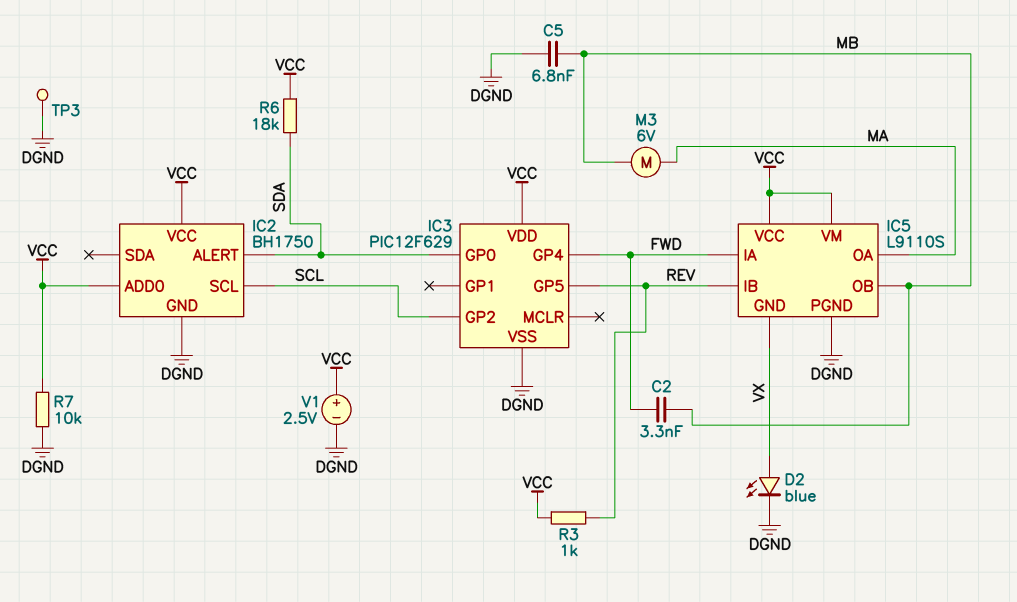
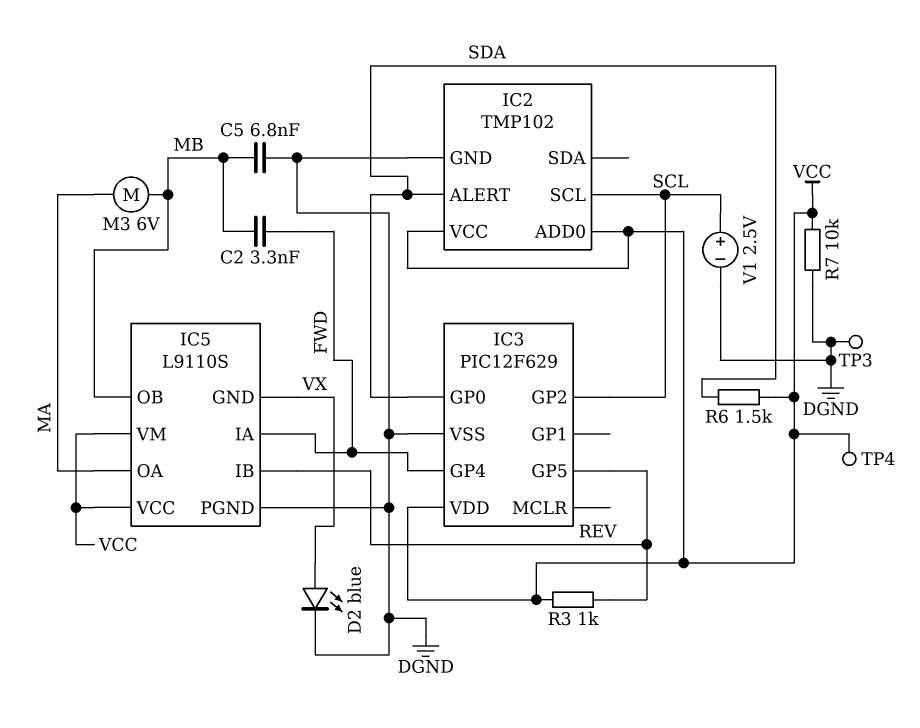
IC2: BH1750 -> TMP102
R6: 18k (SDA, VCC) -> 1.5k (SDA, VCC)
TP4: none -> test point (VCC)
V1: 2.5V (plus VCC, minus DGND) -> 2.5V (plus SCL, minus DGND)

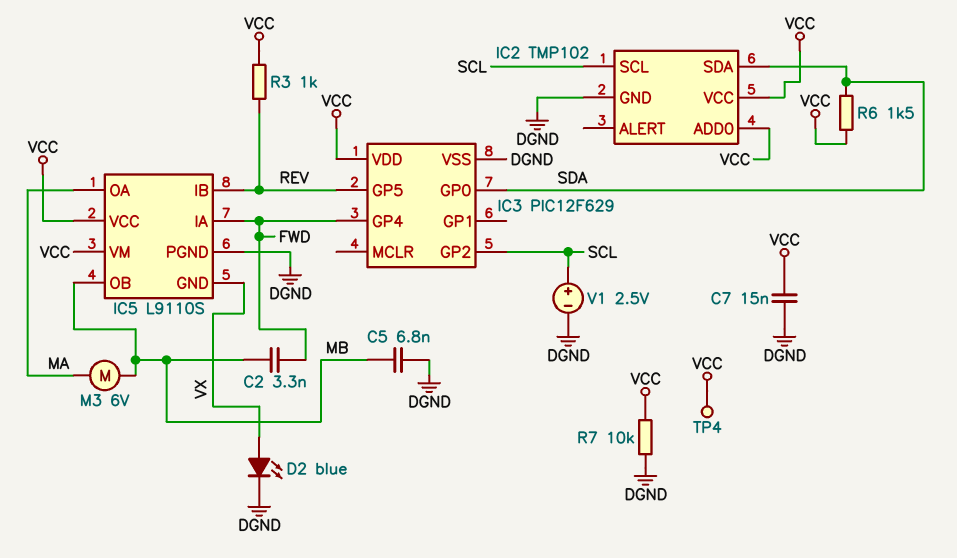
C7: none -> 15nF (DGND, VCC)
IC2 pin ALERT: SDA -> none
IC2 pin SDA: none -> SDA
TP3: test point (DGND) -> none

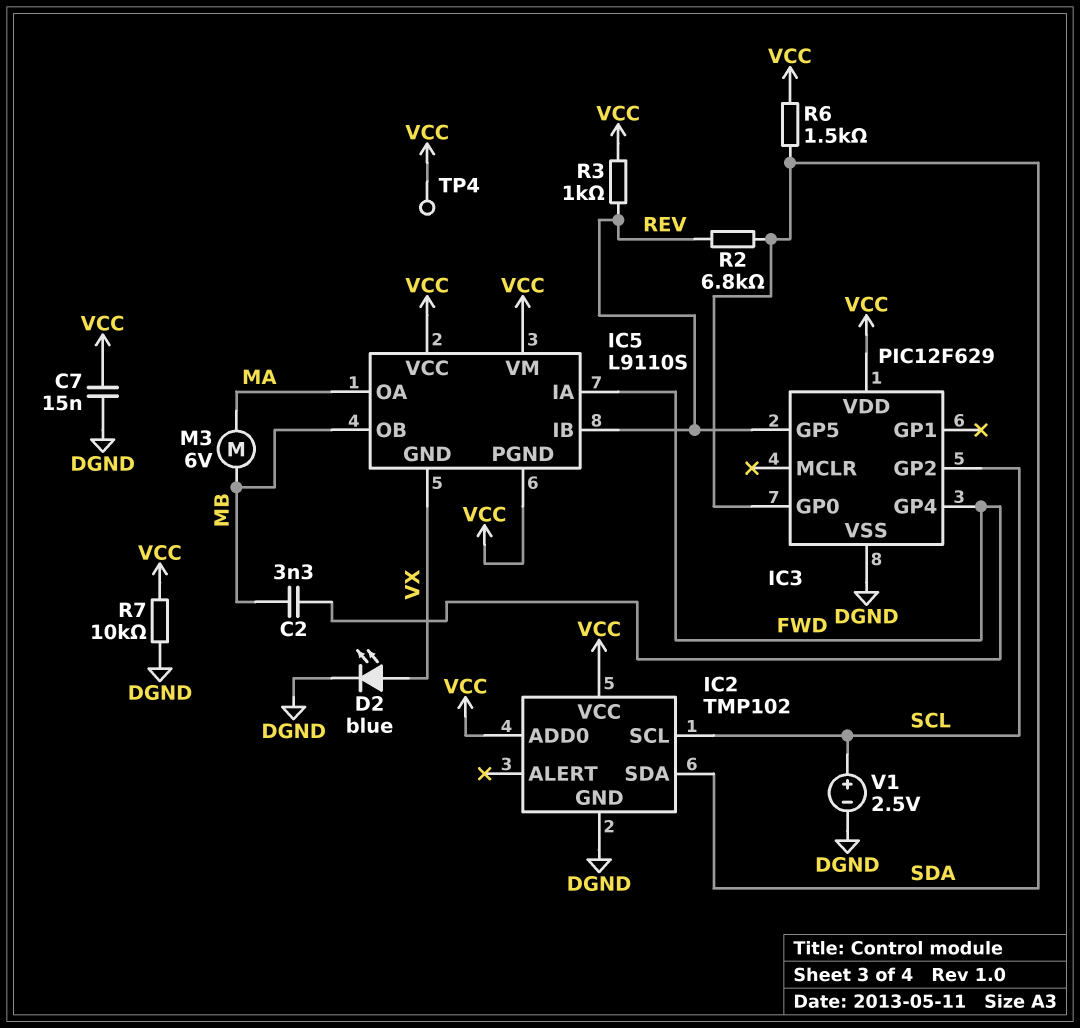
C5: 6.8nF (DGND, MB) -> none
IC5 pin PGND: DGND -> VCC
R2: none -> 6.8k (REV, SDA)

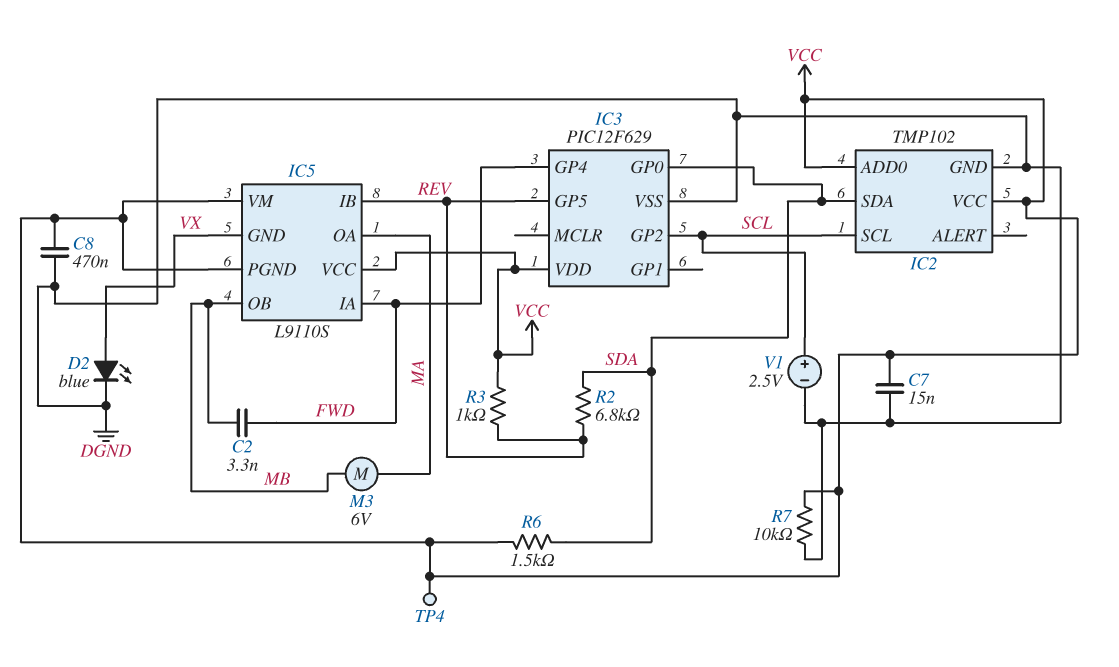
C8: none -> 470nF (DGND, VCC)

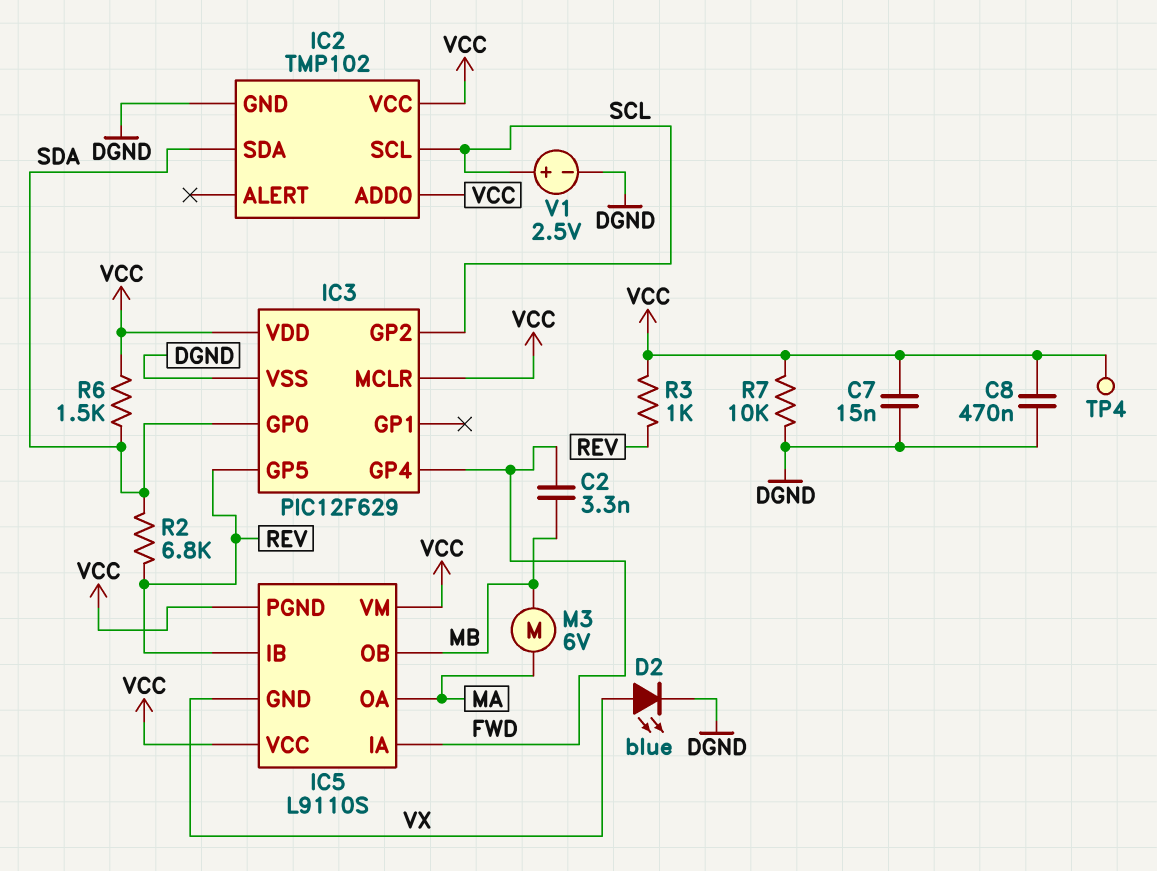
IC3 pin MCLR: none -> VCC

